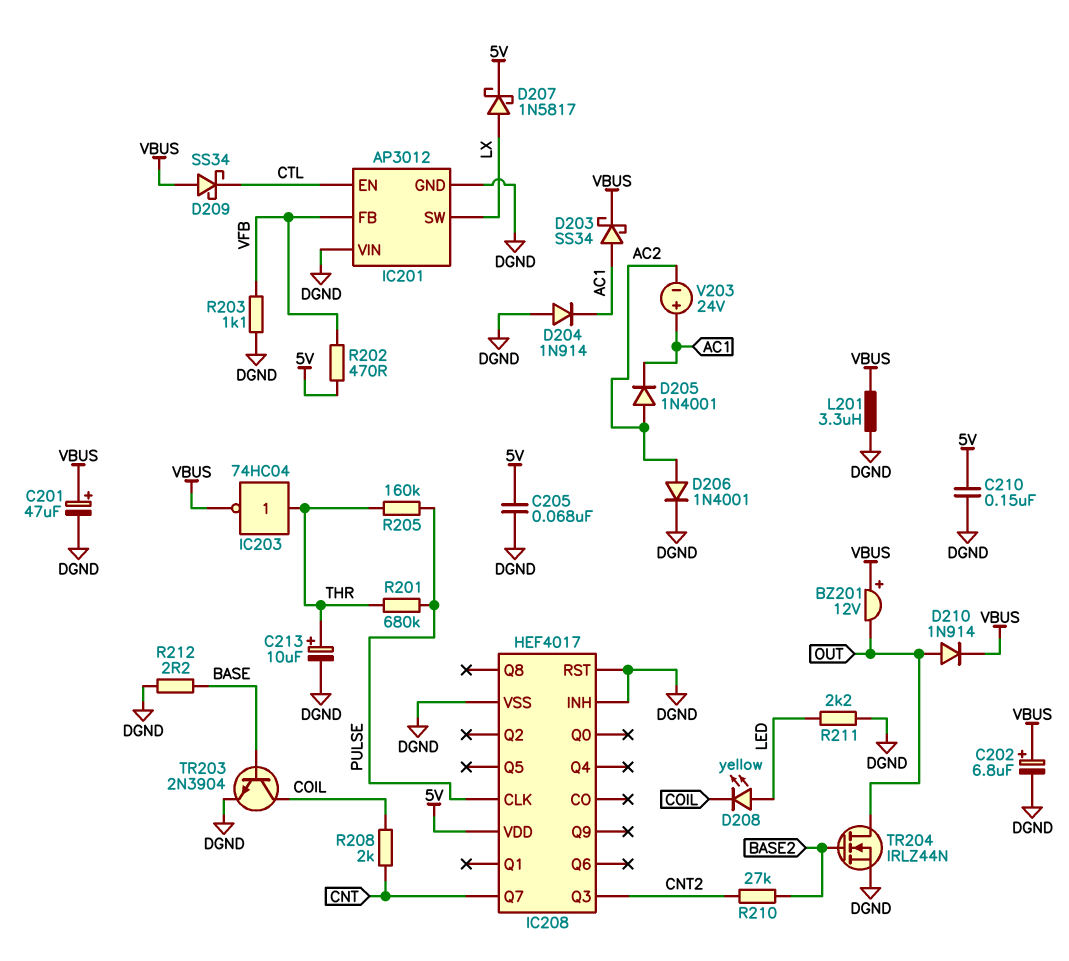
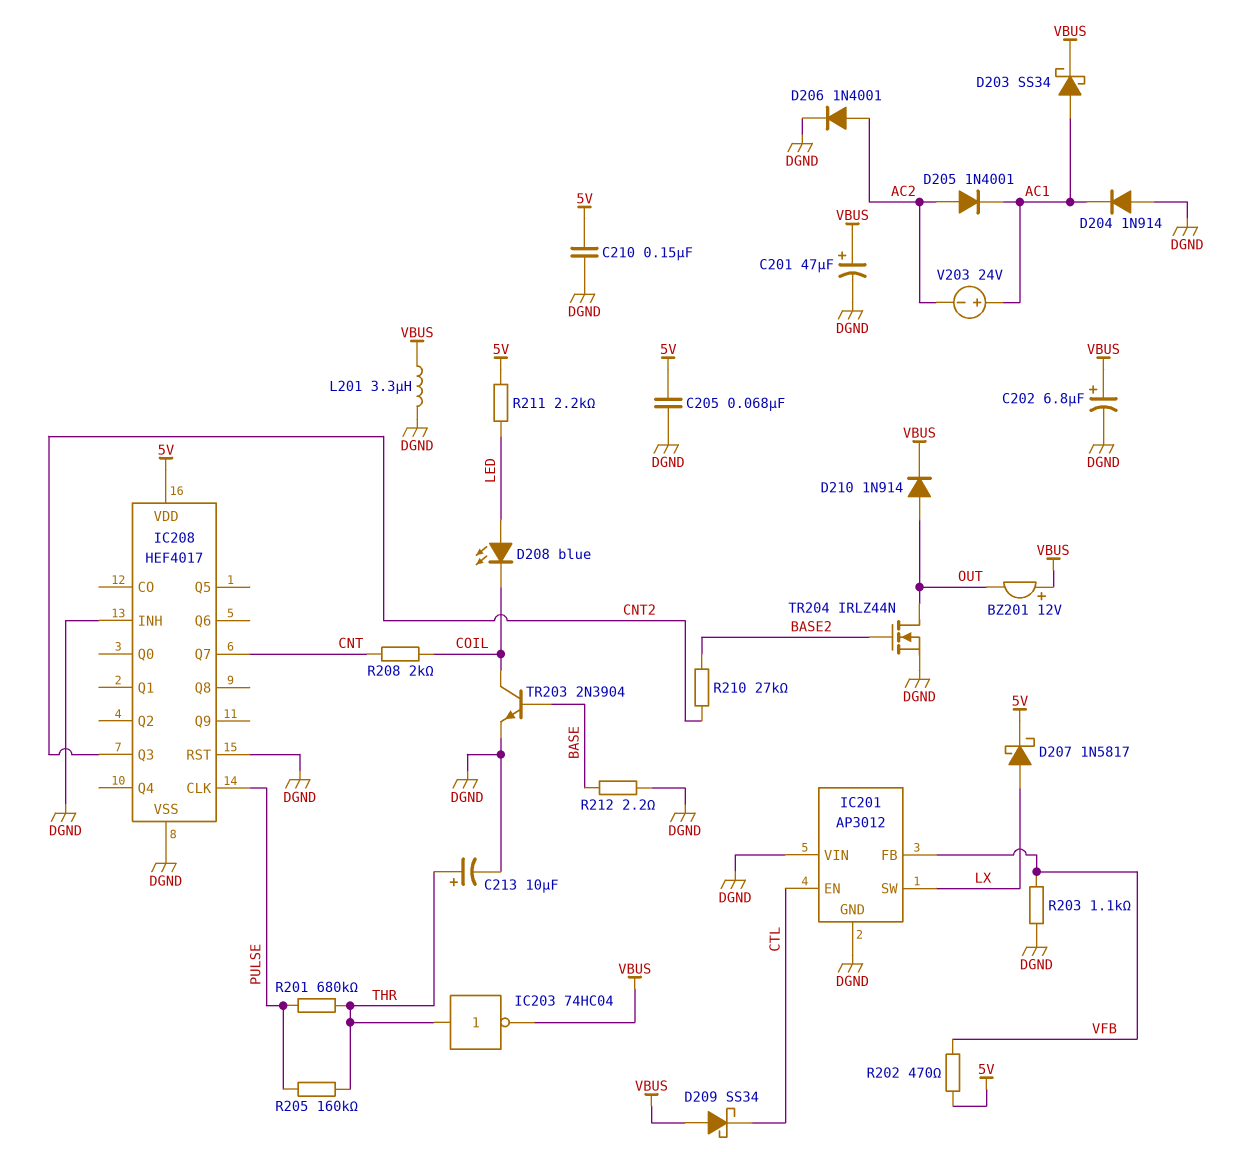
D208: LED yellow (A LED, K COIL) -> LED blue (A LED, K COIL)
R211: 2.2k (DGND, LED) -> 2.2k (5V, LED)

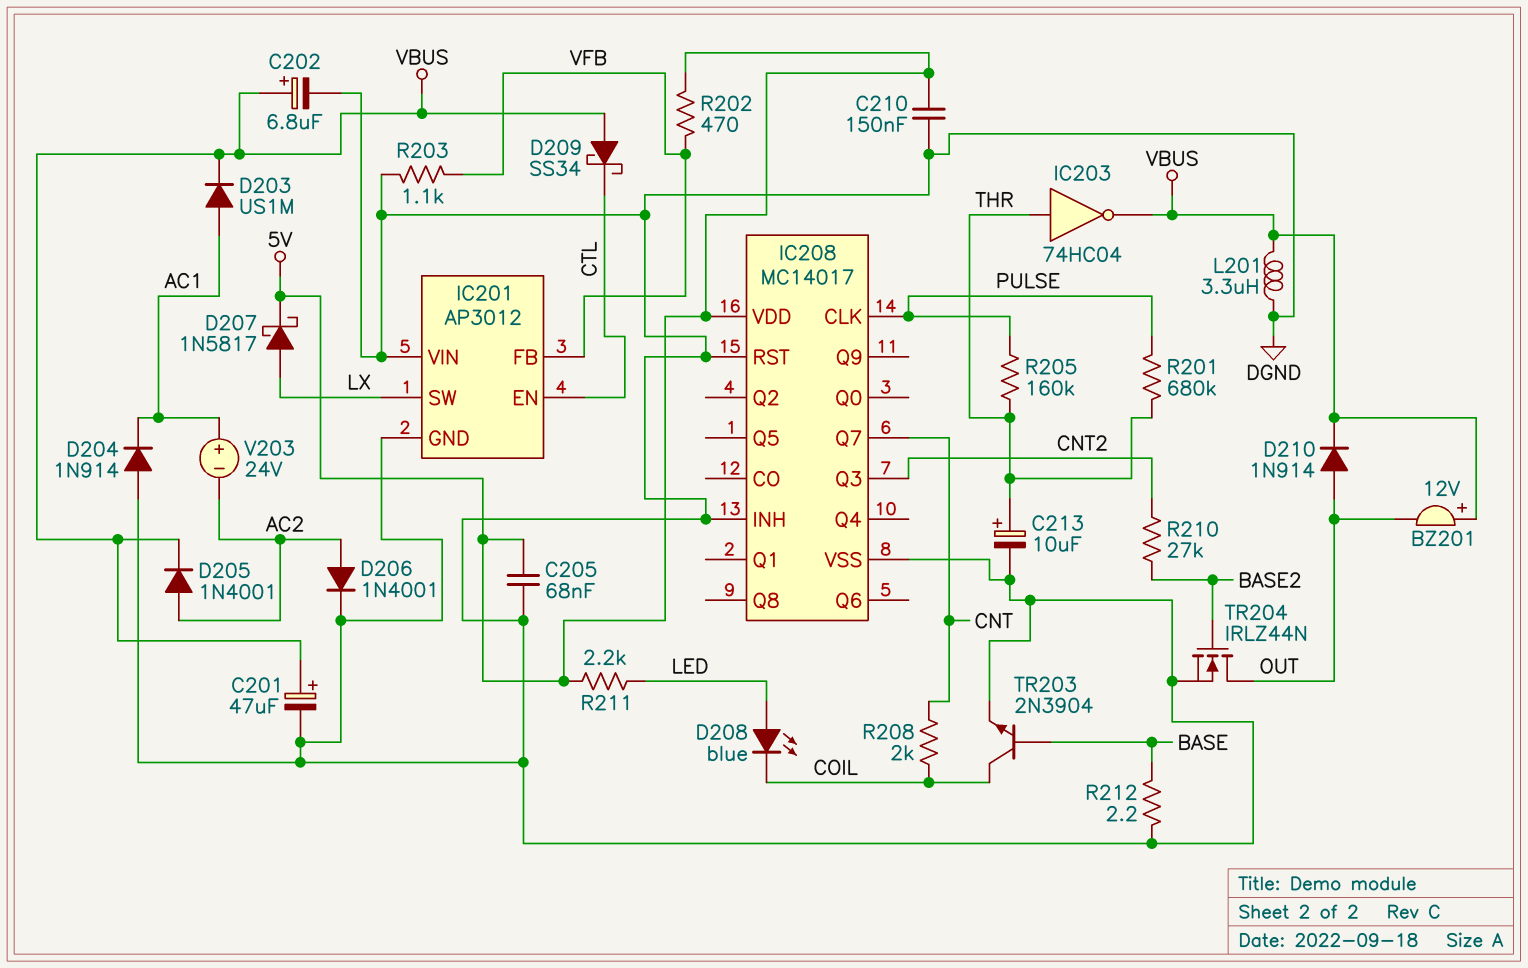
D203: schottky SS34 (A AC1, K VBUS) -> diode US1M (A AC1, K VBUS)
D205: diode 1N4001 (A AC2, K AC1) -> diode 1N4001 (A AC2, K VBUS)
IC208: HEF4017 -> MC14017

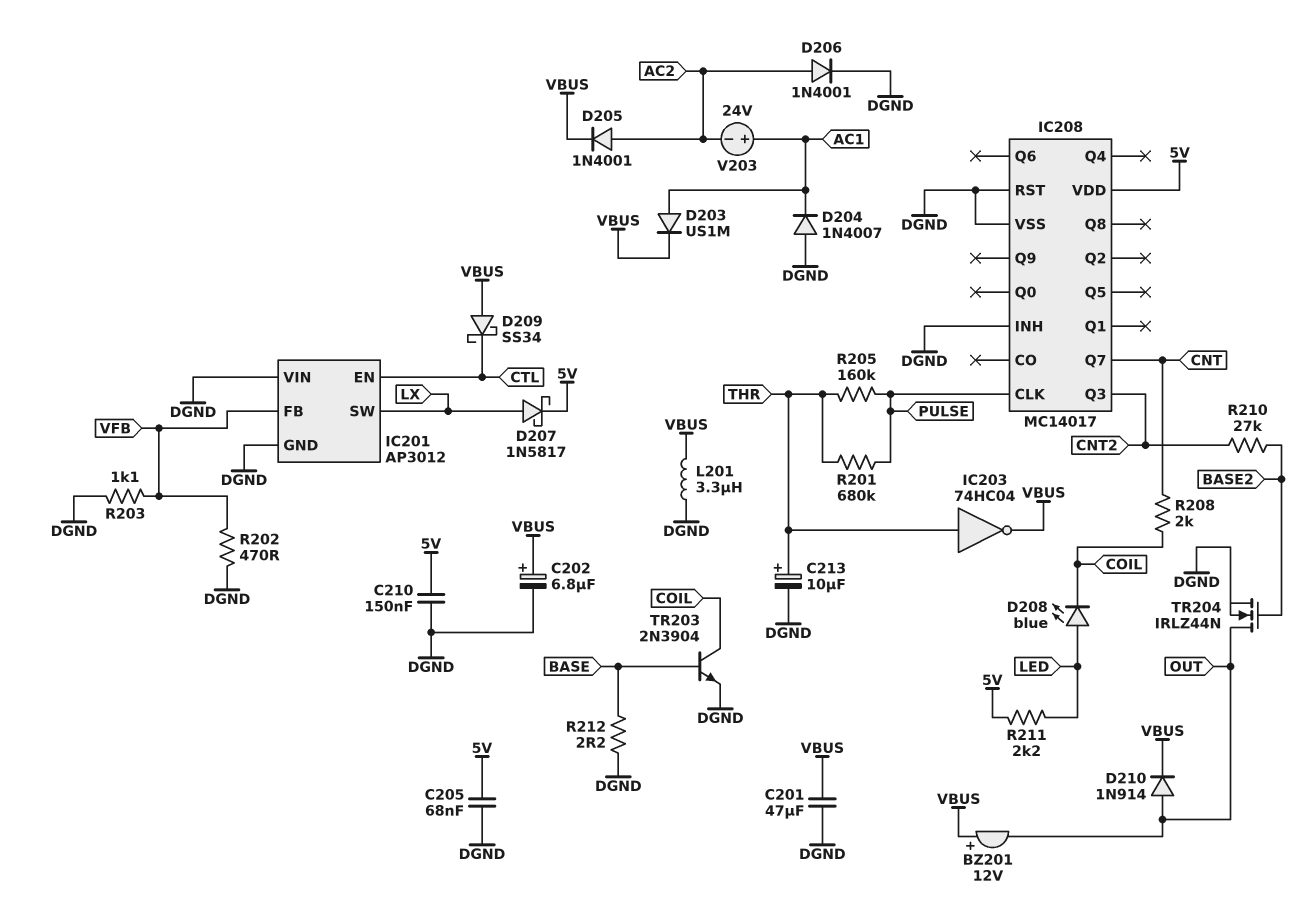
C201: 47uF (plus VBUS, minus DGND) -> 47uF (DGND, VBUS)
D204: diode 1N914 (A DGND, K AC1) -> diode 1N4007 (A DGND, K AC1)
R202: 470 (5V, VFB) -> 470 (DGND, VFB)

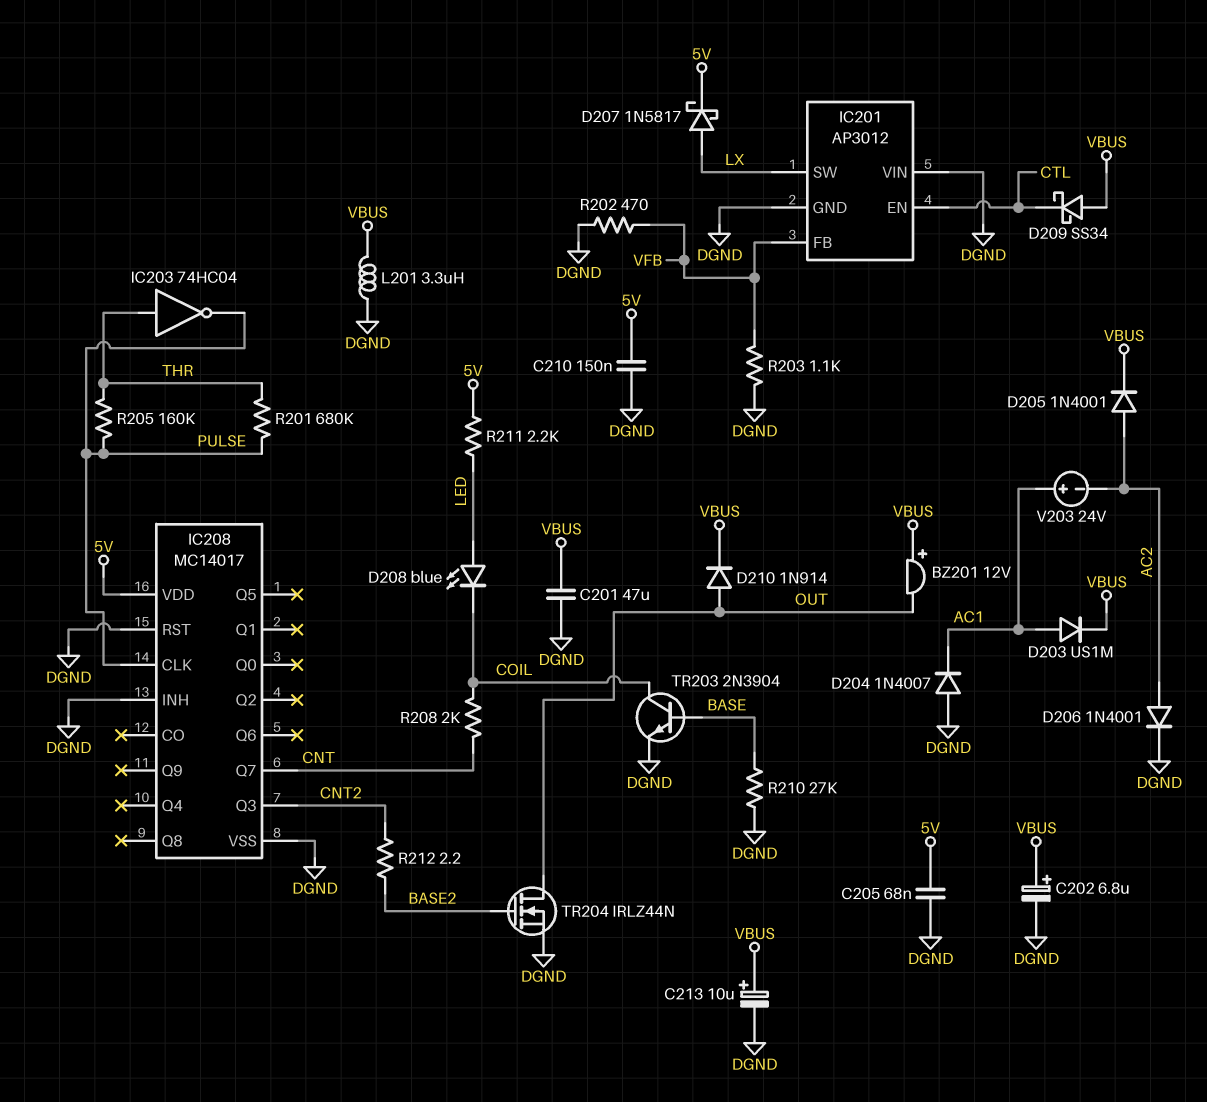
C213: 10uF (plus THR, minus DGND) -> 10uF (plus VBUS, minus DGND)
IC203: NOT 74HC04 (in THR, out VBUS) -> NOT 74HC04 (in THR, out PULSE)
R210: 27k (BASE2, CNT2) -> 27k (BASE, DGND)
R212: 2.2 (BASE, DGND) -> 2.2 (BASE2, CNT2)

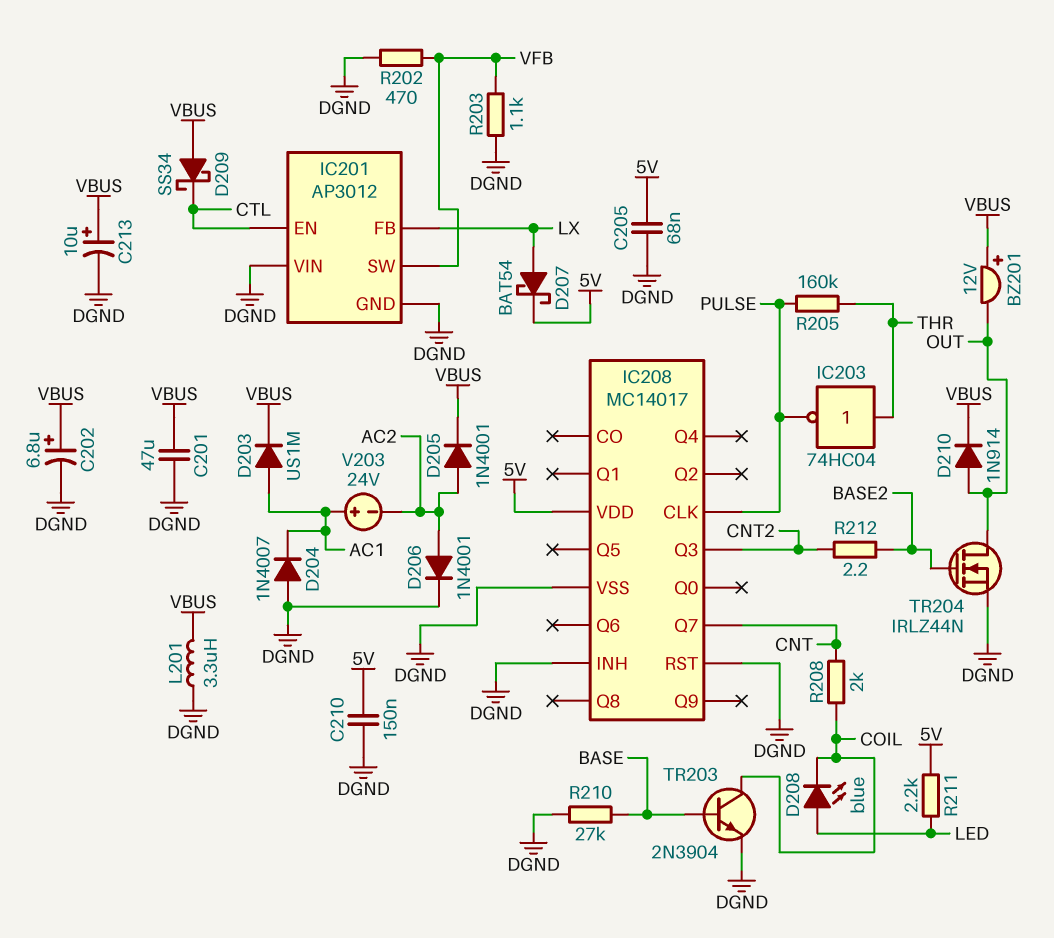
D207: schottky 1N5817 (A LX, K 5V) -> schottky BAT54 (A LX, K 5V)
IC201 pin FB: VFB -> LX
IC201 pin SW: LX -> VFB
R201: 680k (PULSE, THR) -> none

